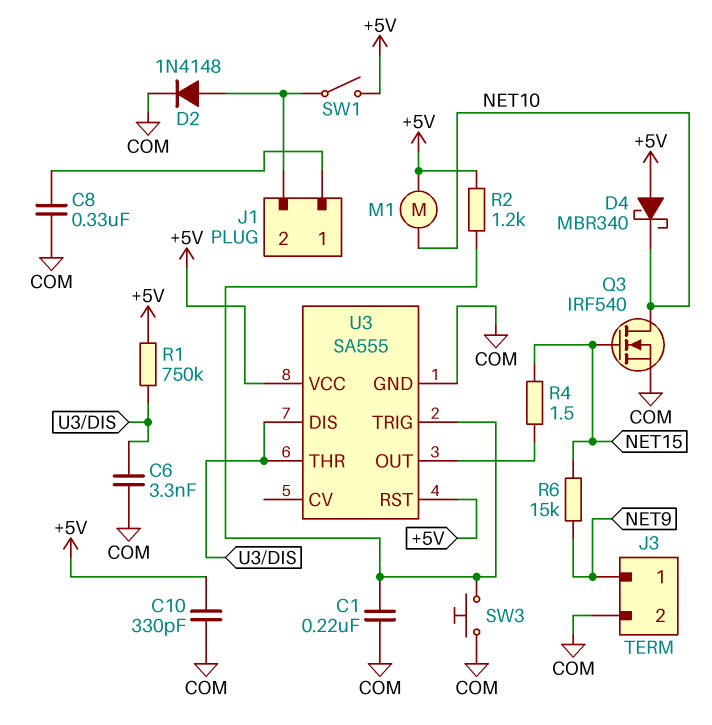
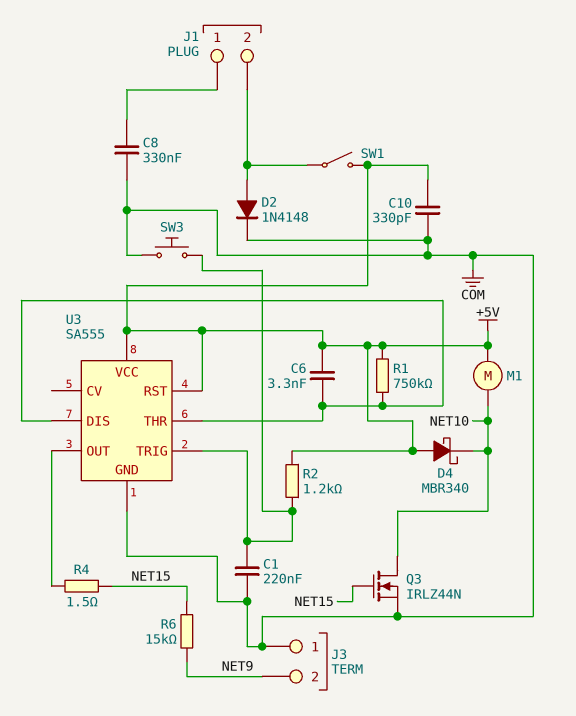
C6: 3.3nF (COM, U3/DIS) -> 3.3nF (+5V, U3/DIS)
J3 pin 1: NET9 -> COM
J3 pin 2: COM -> NET9
Q3: NMOS IRF540 (G NET15, D NET10, S COM) -> NMOS IRLZ44N (G NET15, D NET10, S COM)

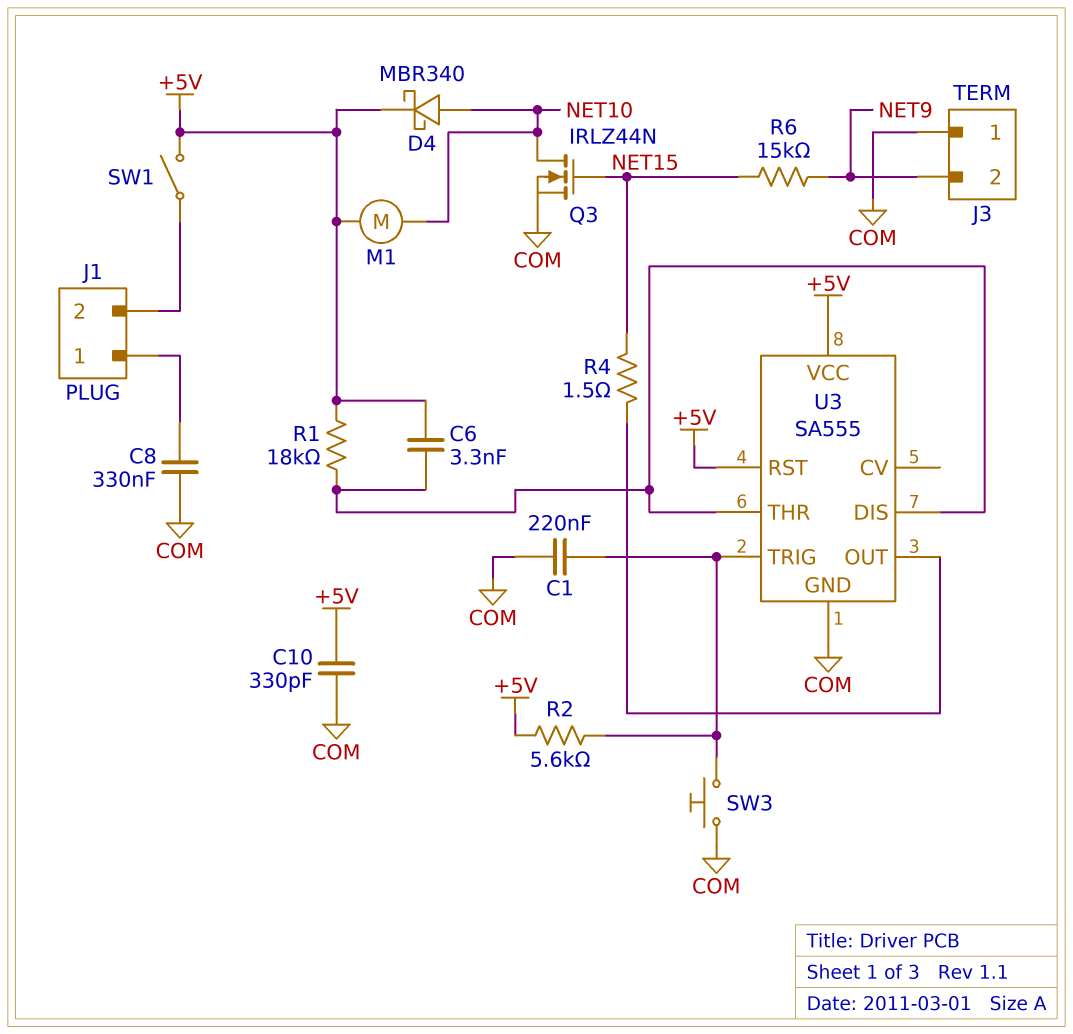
D2: diode 1N4148 (A J1/2, K COM) -> none
D4: schottky MBR340 (A +5V, K NET10) -> schottky MBR340 (A NET10, K +5V)
R1: 750k (+5V, U3/DIS) -> 18k (+5V, U3/DIS)
R2: 1.2k (+5V, U3/TRIG) -> 5.6k (+5V, U3/TRIG)

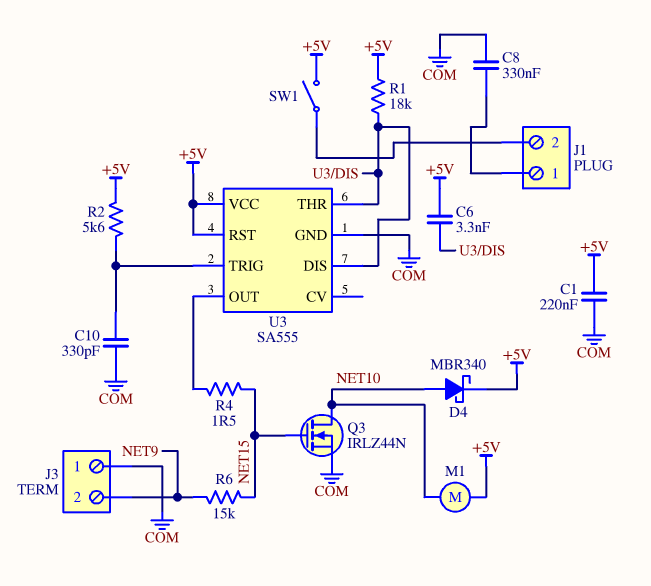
C1: 220nF (COM, U3/TRIG) -> 220nF (+5V, COM)
C10: 330pF (+5V, COM) -> 330pF (COM, U3/TRIG)
SW3: button (COM, U3/TRIG) -> none

